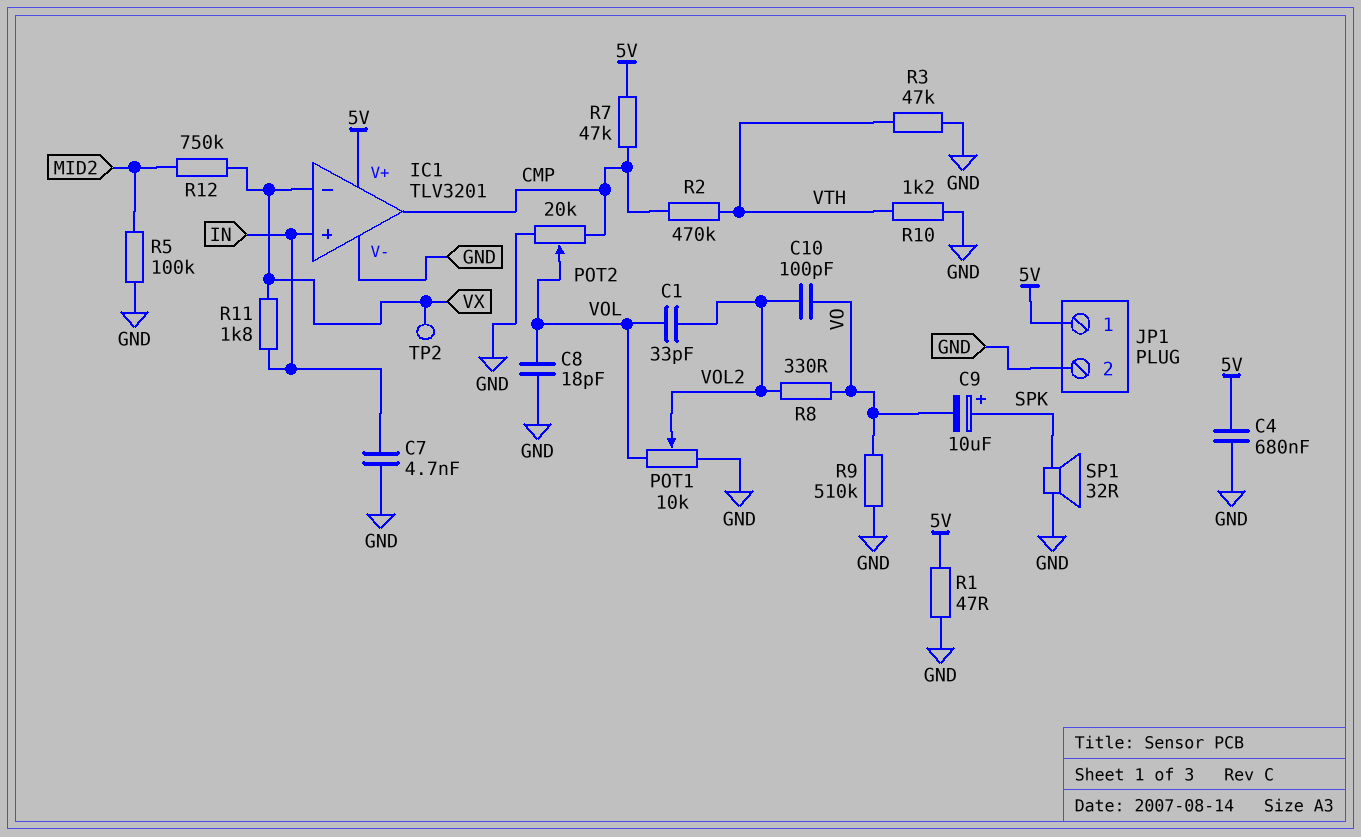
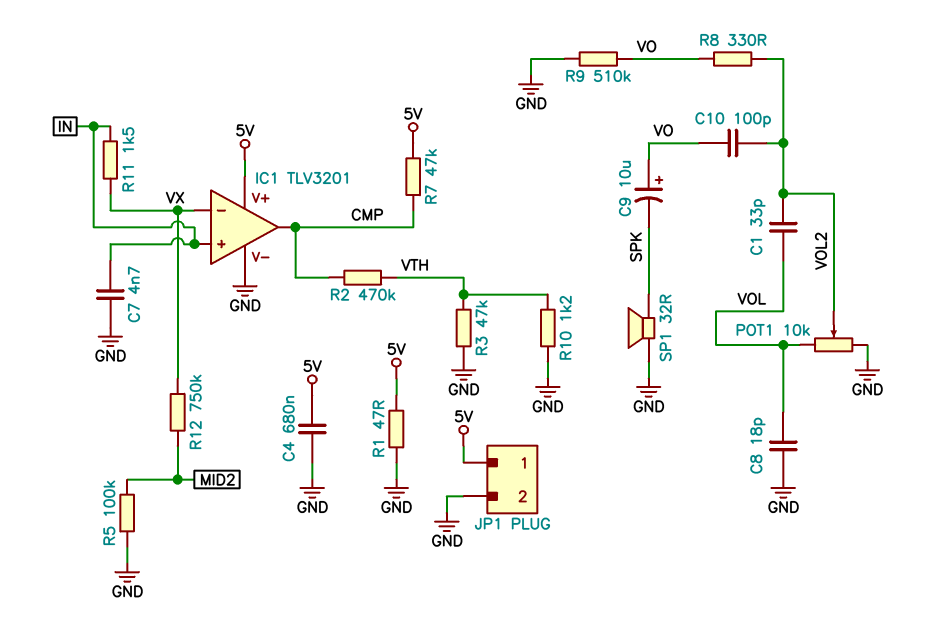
C9: 10uF (plus SPK, minus VO) -> 10uF (plus VO, minus SPK)
POT2: 20k (CMP, GND, wiper VOL) -> none
R11: 1.8k (IN, VX) -> 1.5k (IN, VX)
TP2: test point (VX) -> none

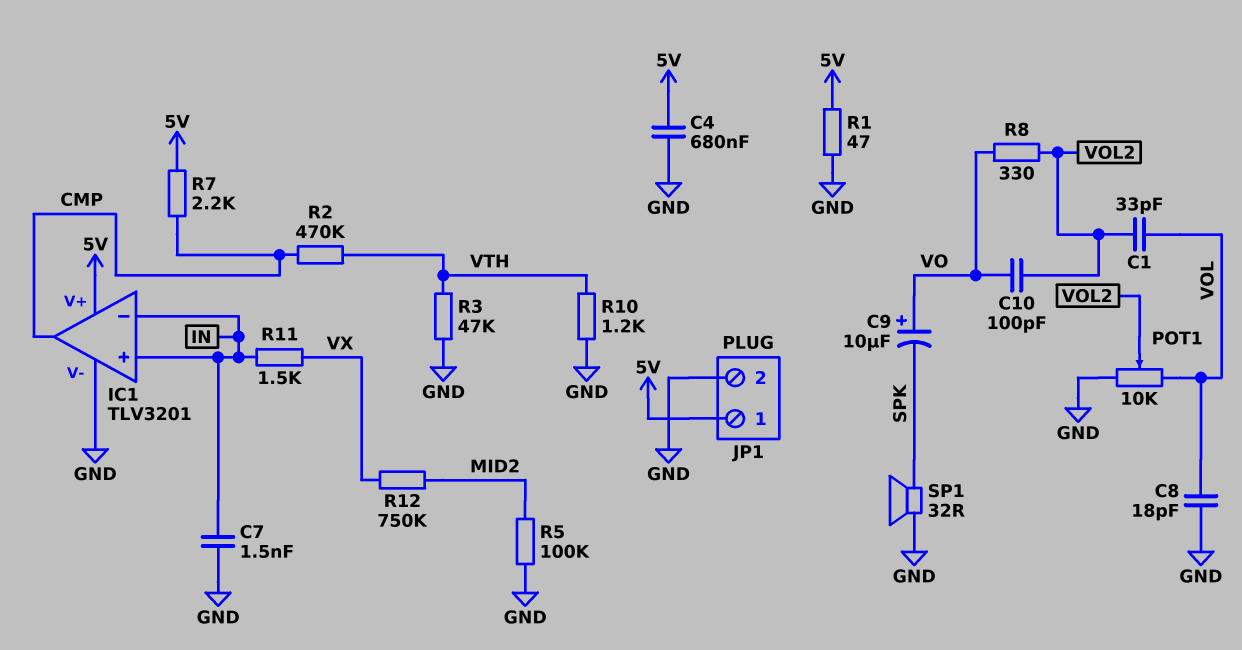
C7: 4.7nF (GND, IN) -> 1.5nF (GND, IN)
IC1 pin in-: VX -> IN
R7: 47k (5V, CMP) -> 2.2k (5V, CMP)
R9: 510k (GND, VO) -> none

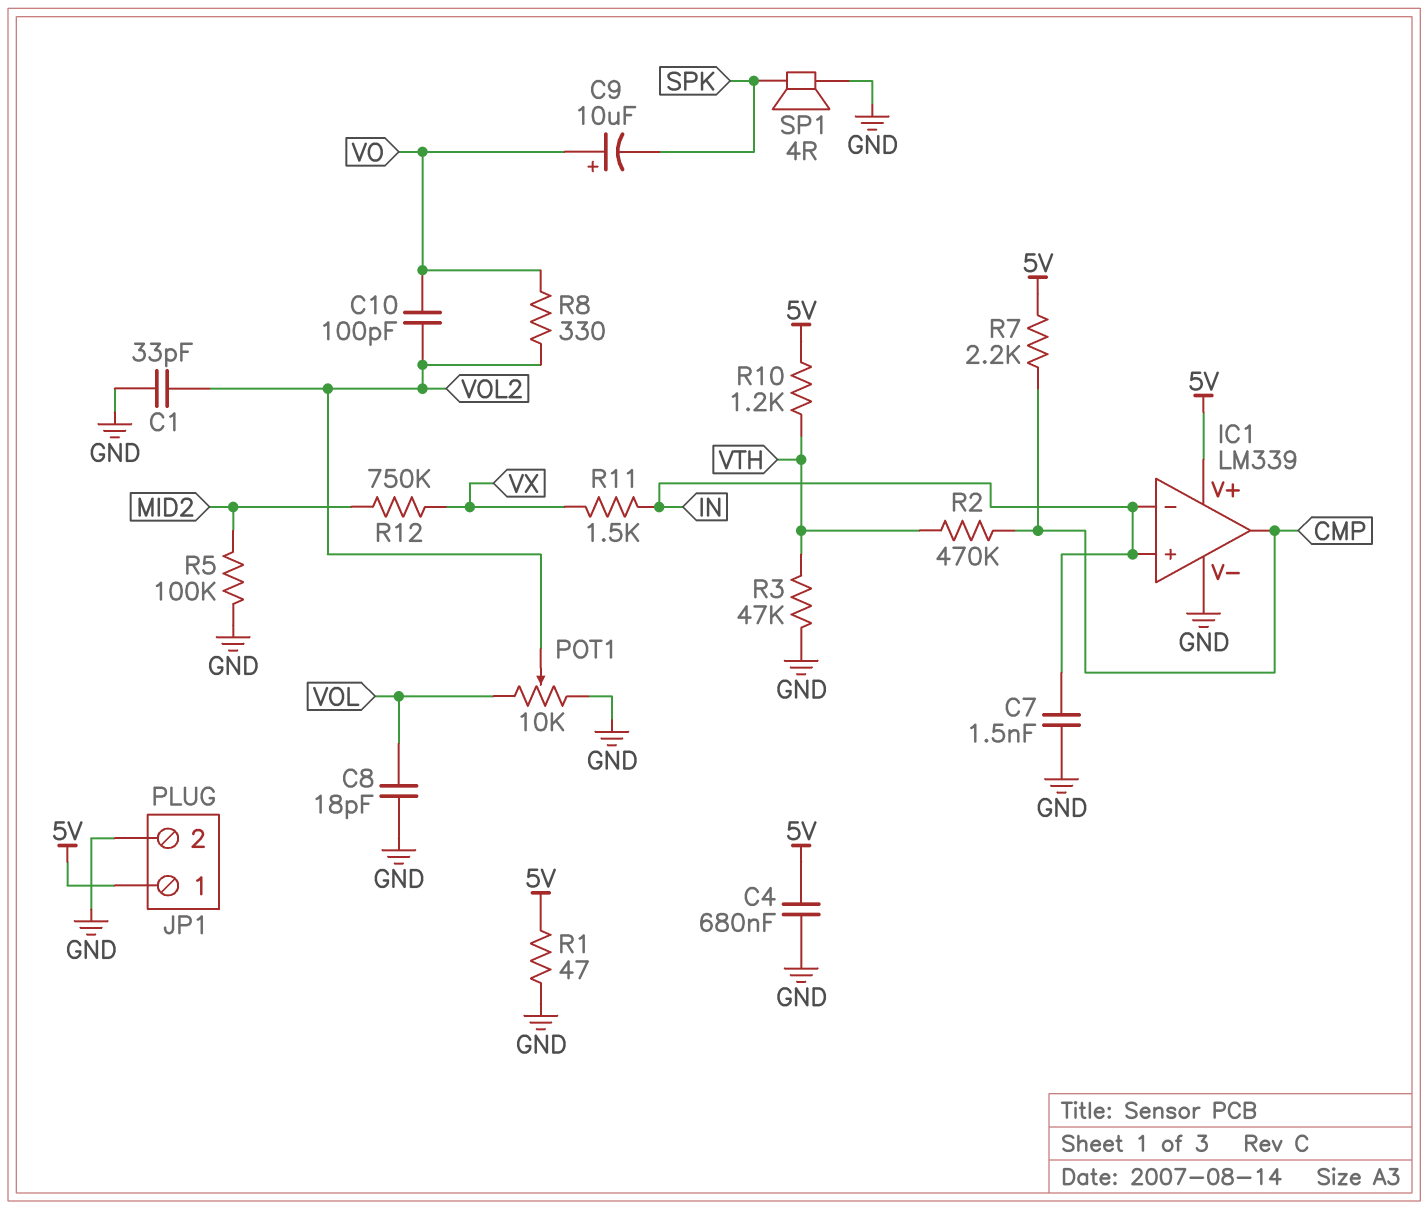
C1: 33pF (VOL, VOL2) -> 33pF (GND, VOL2)
IC1: TLV3201 -> LM339
R10: 1.2k (GND, VTH) -> 1.2k (5V, VTH)
SP1: speaker 32R (GND, SPK) -> speaker 4R (GND, SPK)

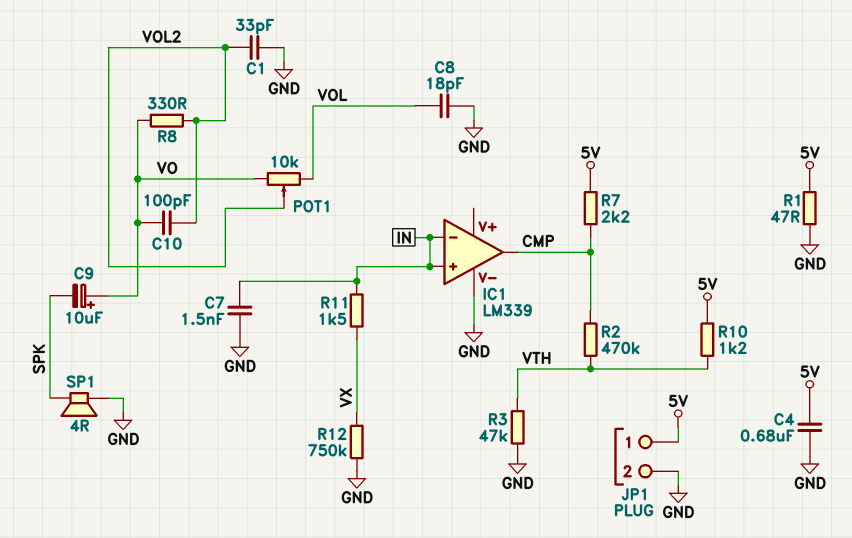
IC1 pin V+: 5V -> none
POT1: 10k (GND, VOL, wiper VOL2) -> 10k (VO, VOL, wiper VOL2)
R5: 100k (GND, MID2) -> none
R12: 750k (MID2, VX) -> 750k (GND, VX)

